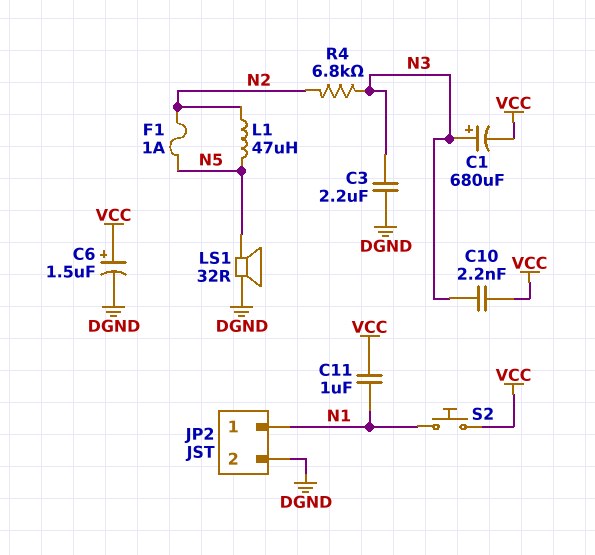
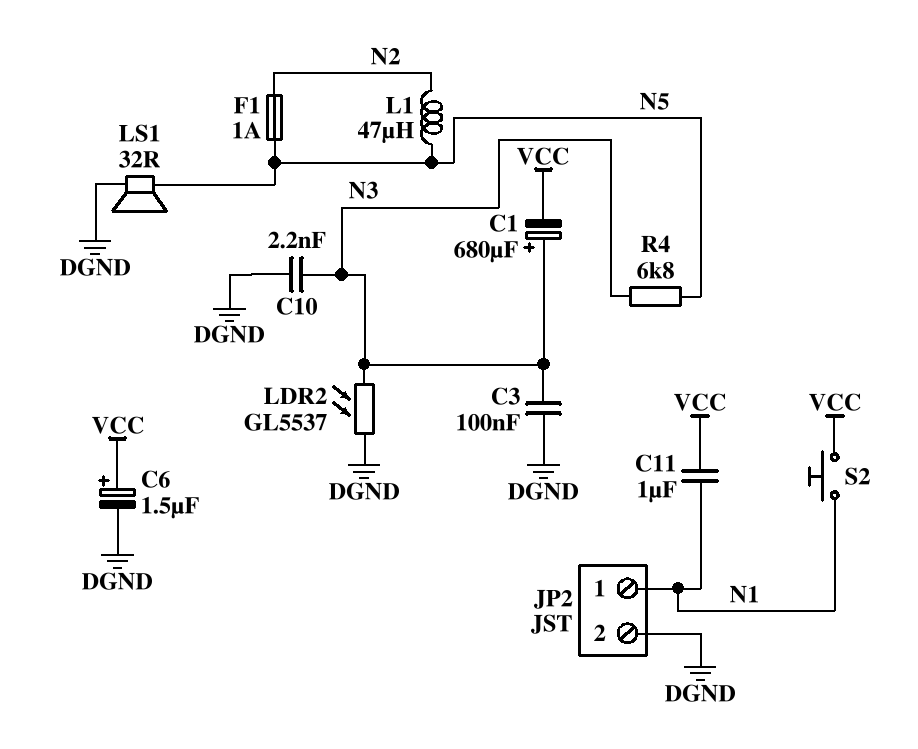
C3: 2.2uF (DGND, N3) -> 100nF (DGND, N3)
C10: 2.2nF (N3, VCC) -> 2.2nF (DGND, N3)
LDR2: none -> GL5537 (DGND, N3)
R4: 6.8k (N2, N3) -> 6.8k (N3, N5)

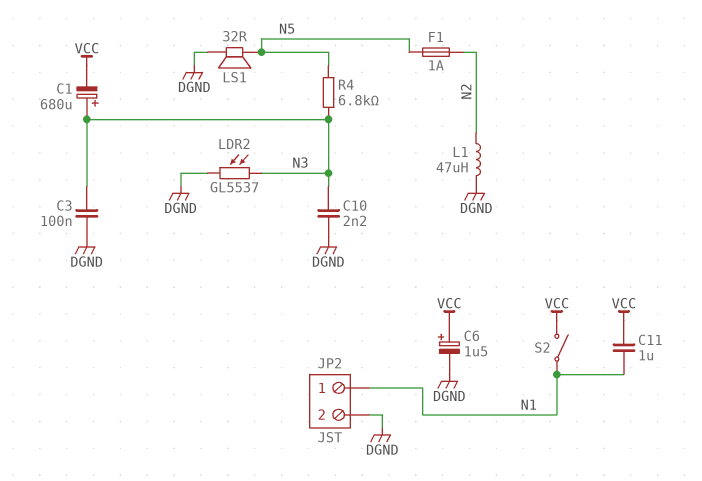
L1: 47uH (N2, N5) -> 47uH (DGND, N2)
S2: button (N1, VCC) -> switch (N1, VCC)

